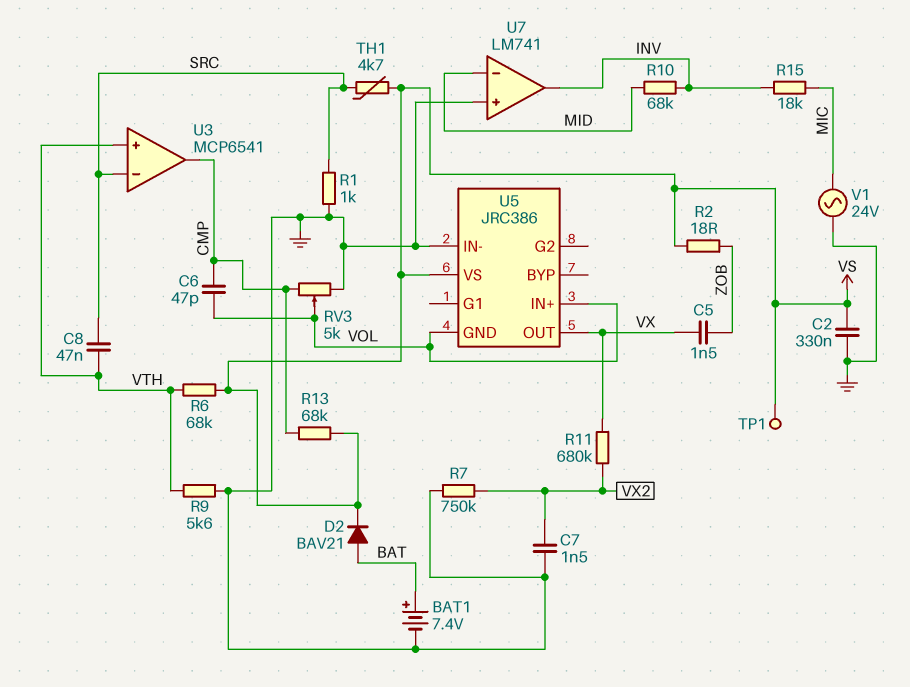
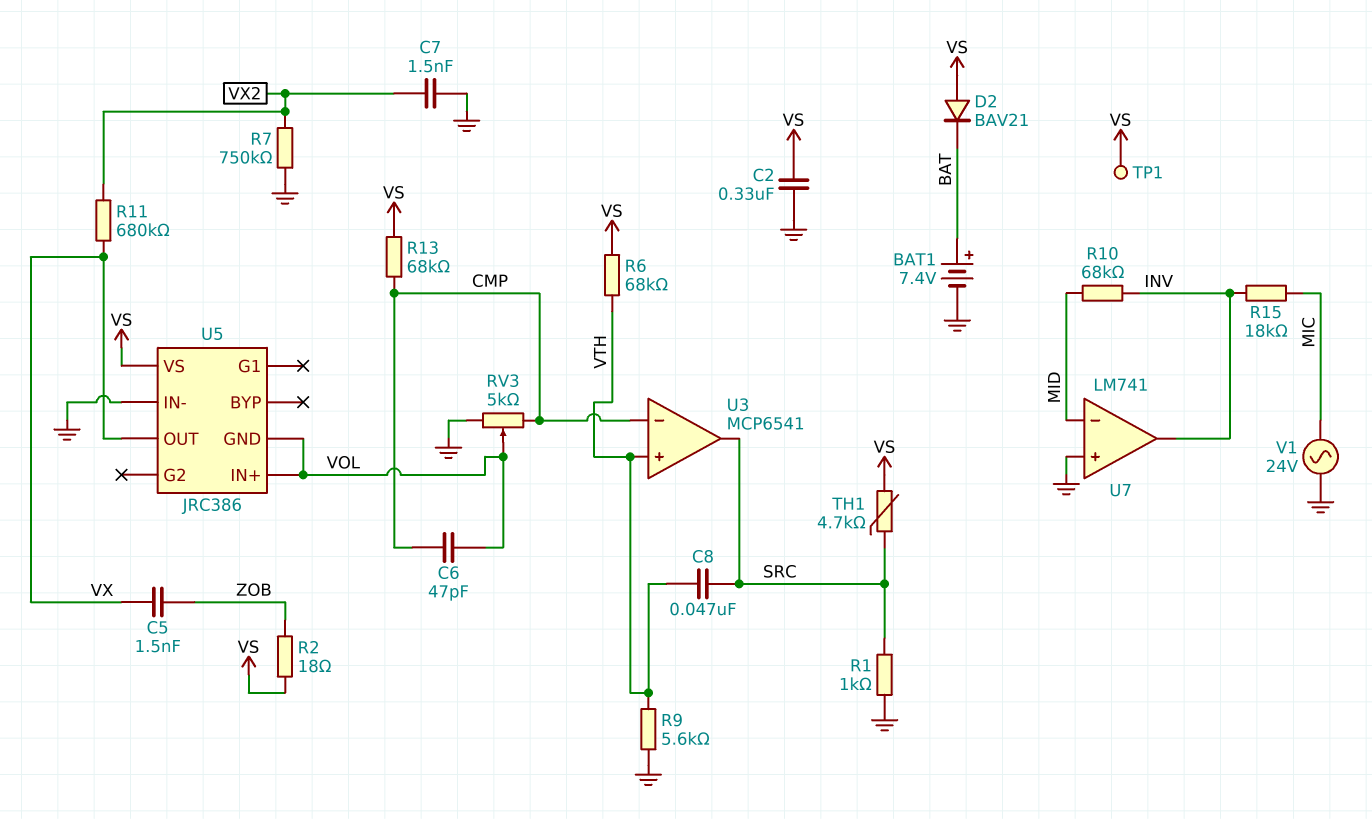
D2: diode BAV21 (A BAT, K VS) -> diode BAV21 (A VS, K BAT)
U3 pin in-: SRC -> CMP
U3 pin out: CMP -> SRC

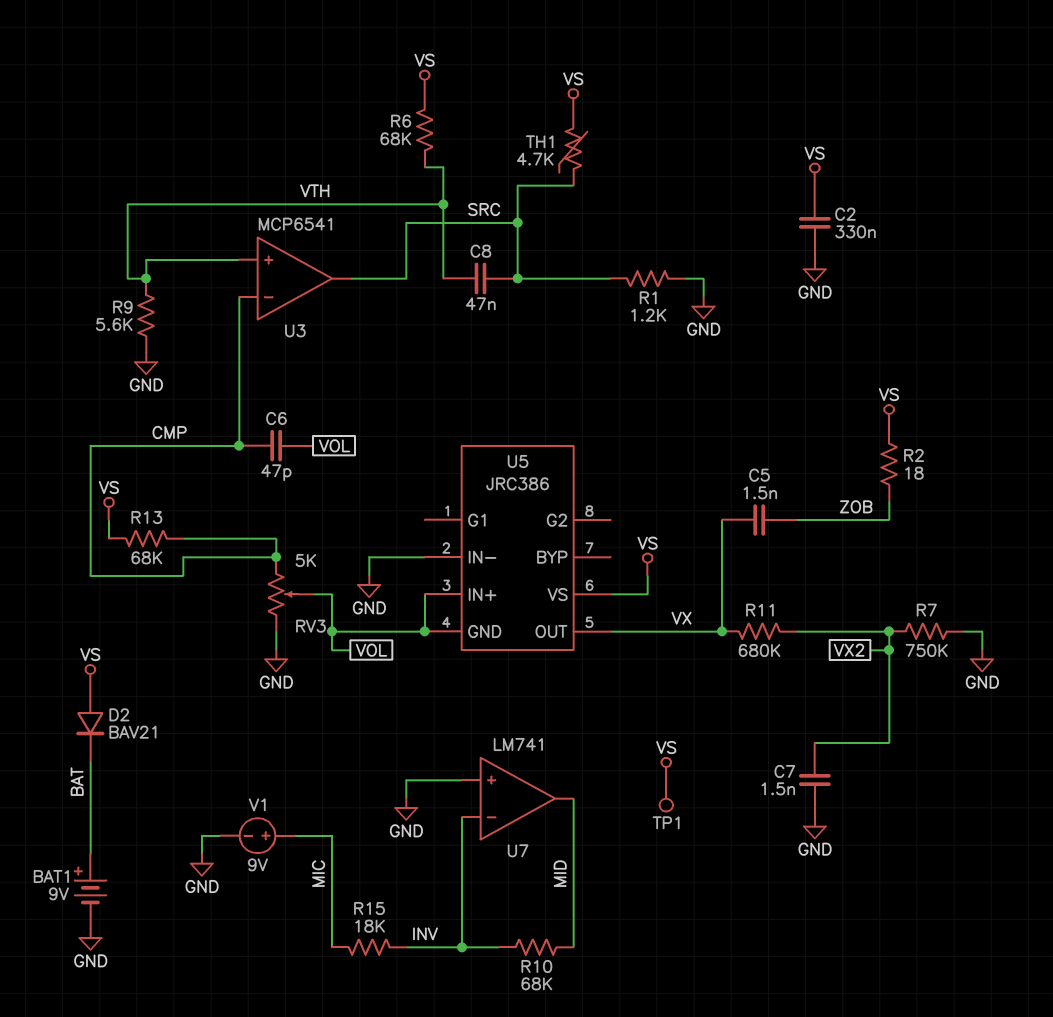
BAT1: 7.4V (plus BAT, minus GND) -> 9V (plus BAT, minus GND)
R1: 1k (GND, SRC) -> 1.2k (GND, SRC)
U7 pin in-: MID -> INV
U7 pin out: INV -> MID
V1: AC 24V (GND, MIC) -> 9V (plus MIC, minus GND)

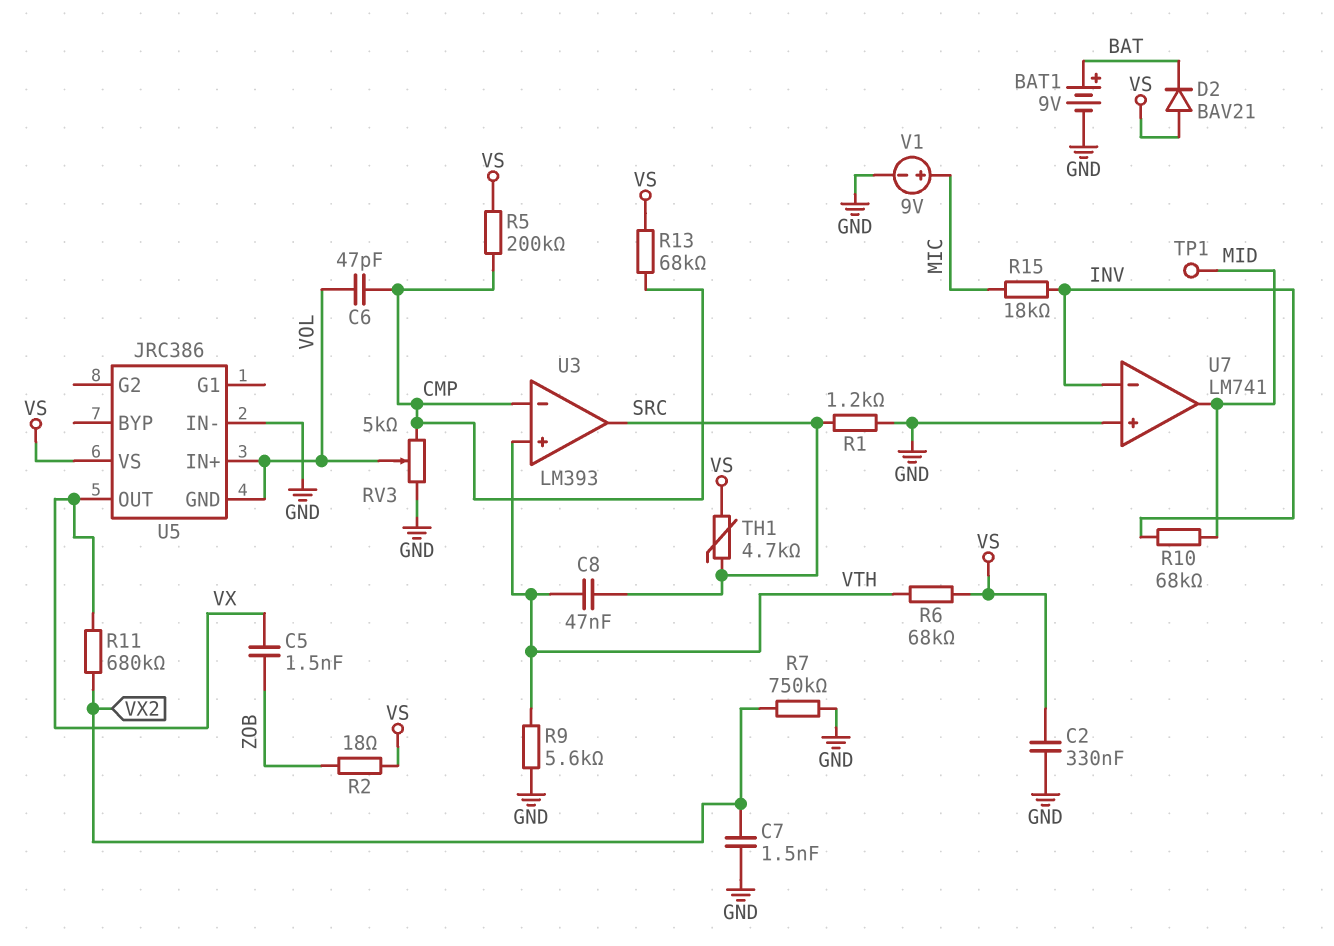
R5: none -> 200k (CMP, VS)
TP1: test point (VS) -> test point (MID)
U3: MCP6541 -> LM393

